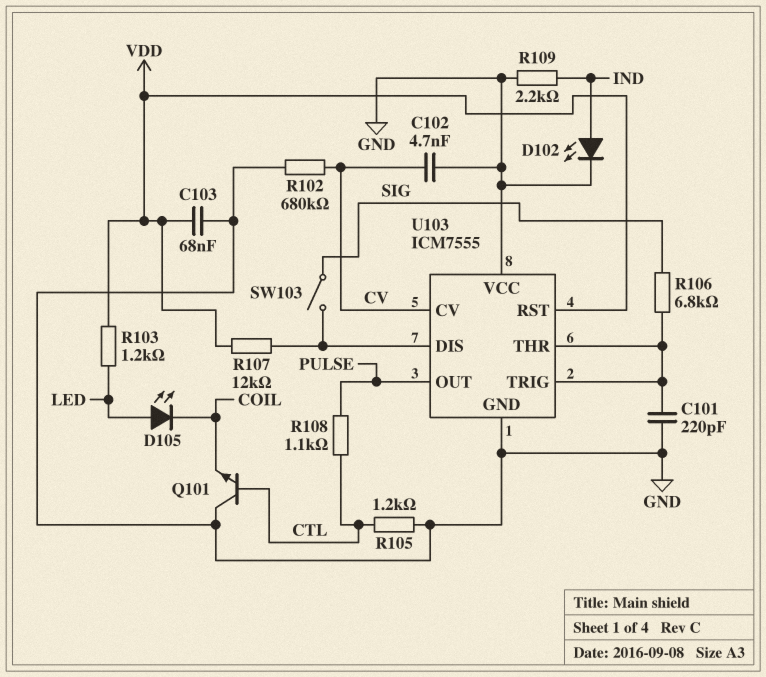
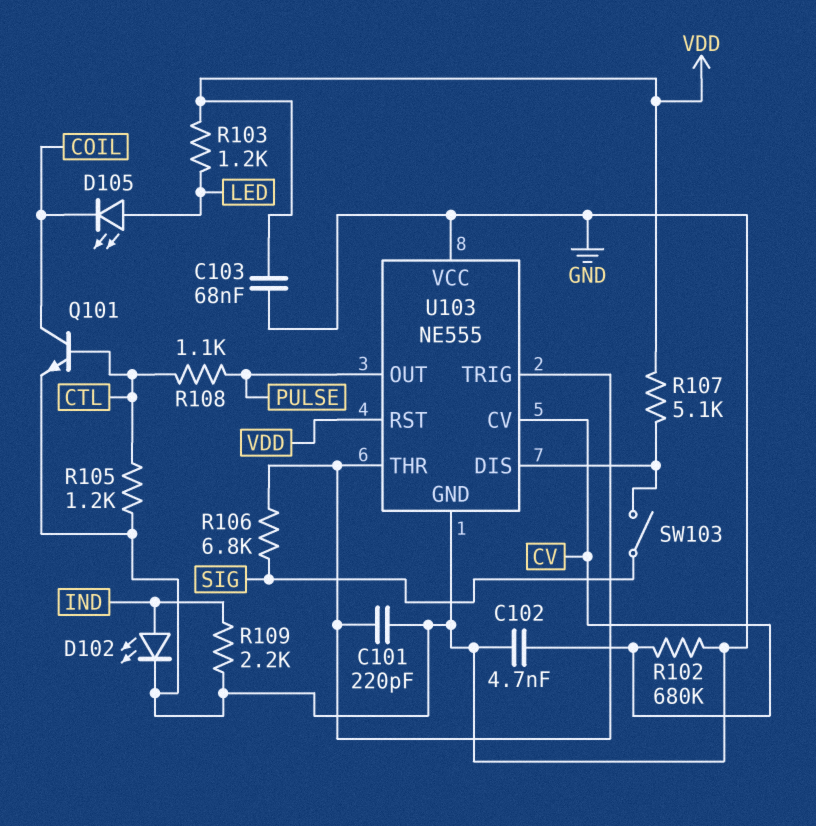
Q101: NPN (B CTL, C GND, E COIL) -> NPN (B CTL, C COIL, E GND)
R107: 12k (U103/DIS, VDD) -> 5.1k (U103/DIS, VDD)
U103: ICM7555 -> NE555

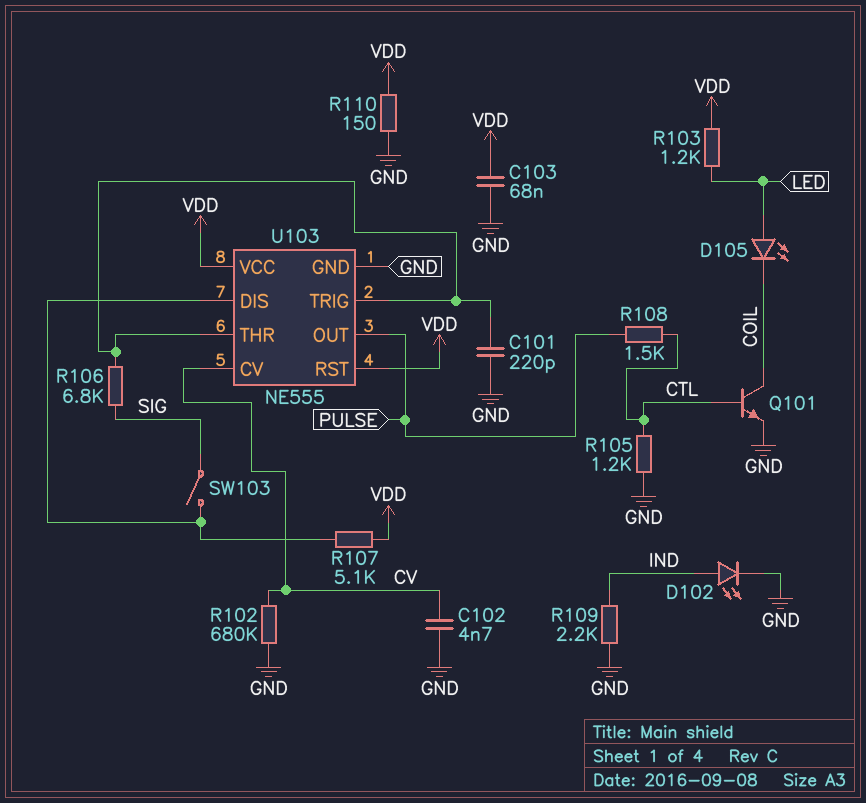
R108: 1.1k (CTL, PULSE) -> 1.5k (CTL, PULSE)
R110: none -> 150 (GND, VDD)
U103 pin VCC: GND -> VDD

